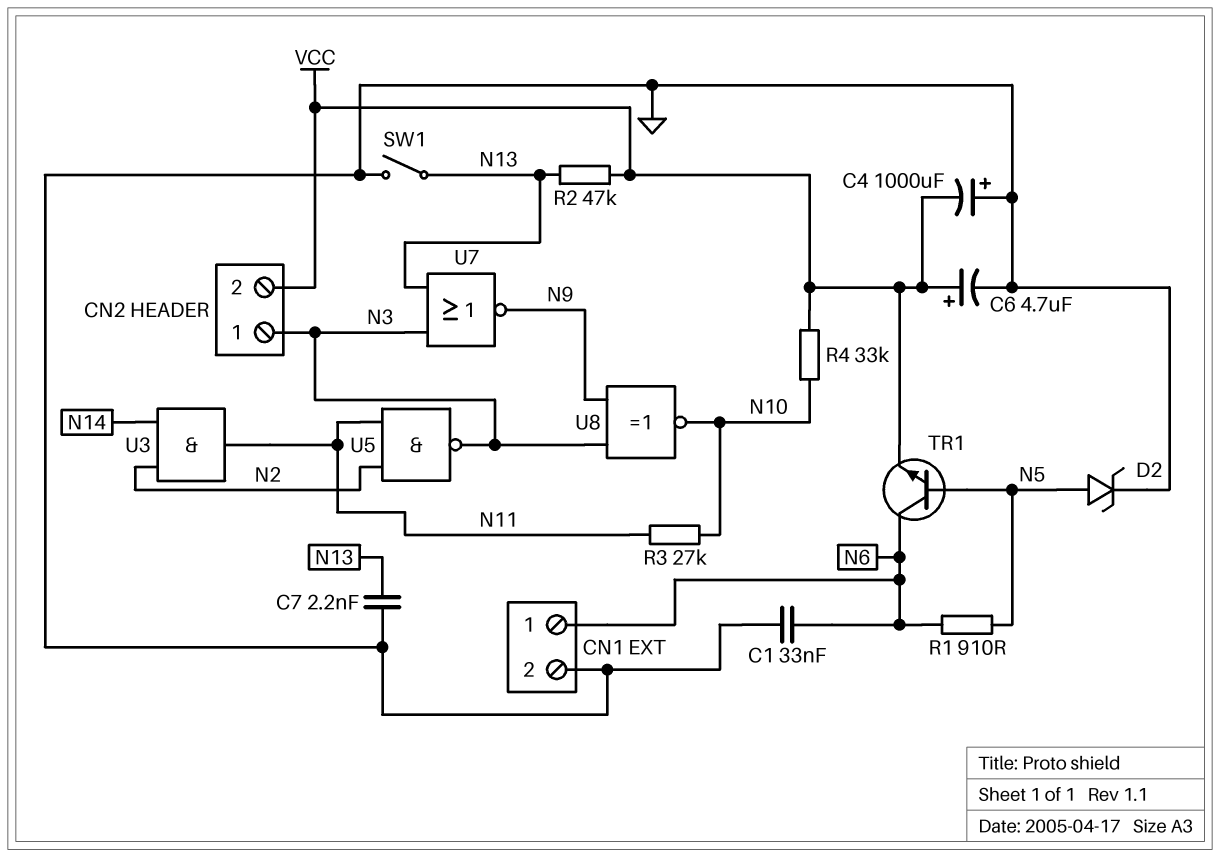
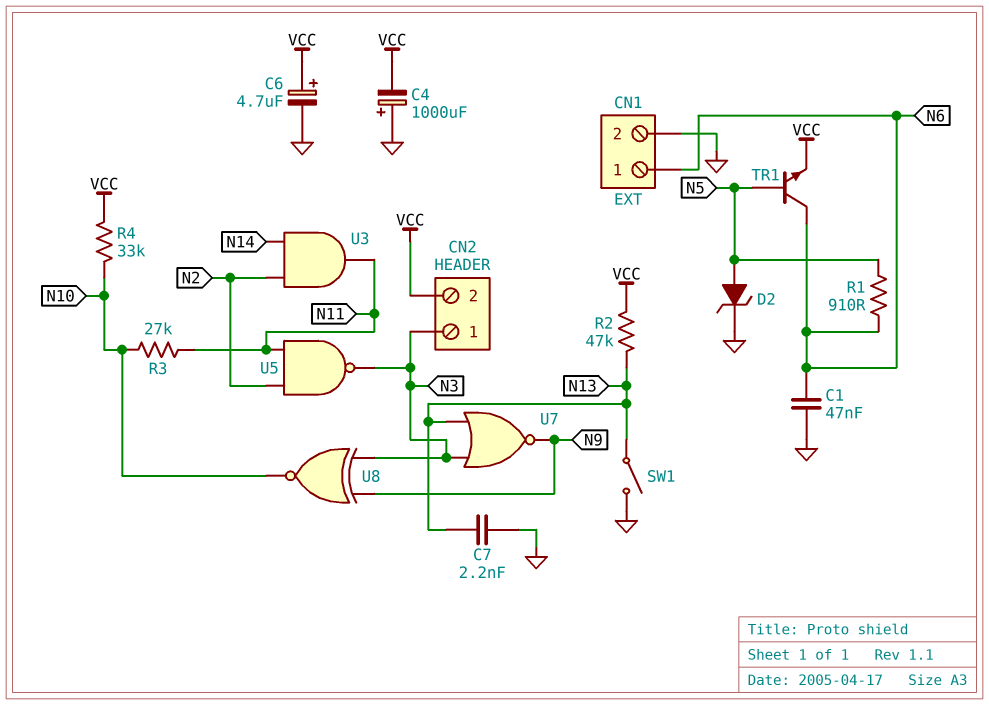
C1: 33nF (GND, N6) -> 47nF (GND, N6)

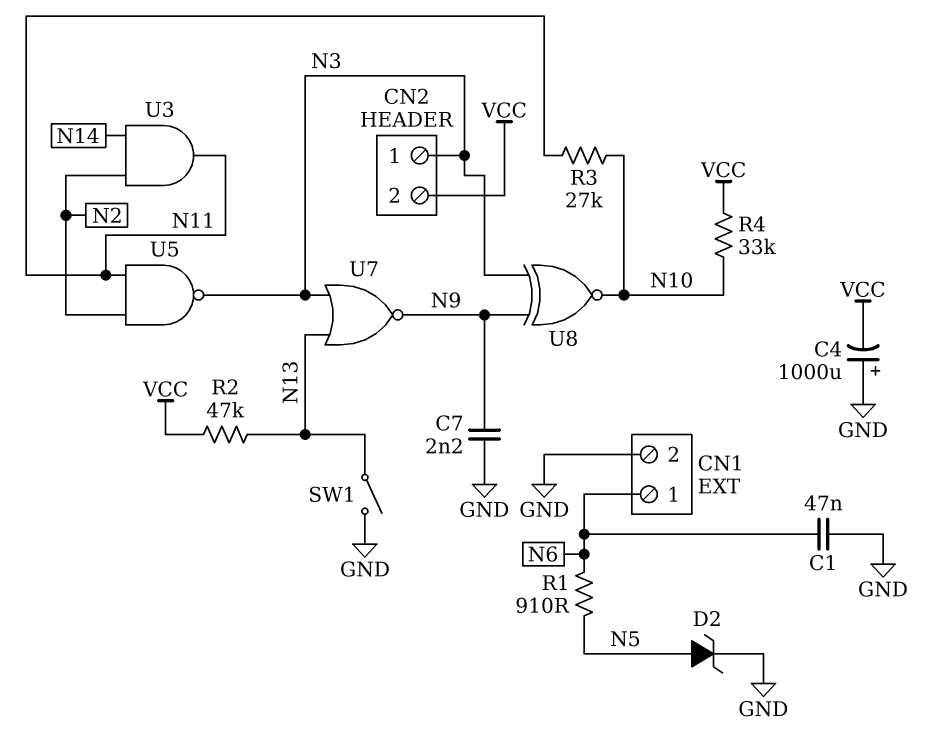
C6: 4.7uF (plus VCC, minus GND) -> none
C7: 2.2nF (GND, N13) -> 2.2nF (GND, N9)
TR1: NPN (B N5, C N6, E VCC) -> none

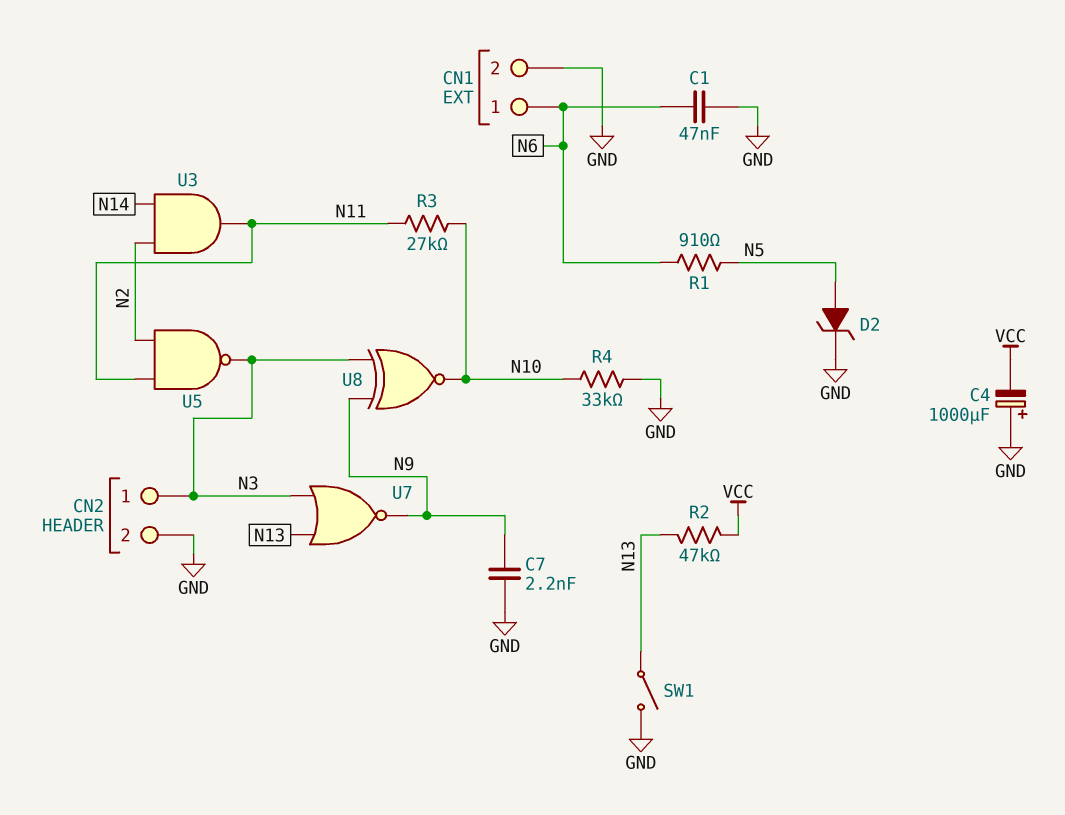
CN2 pin 2: VCC -> GND
R4: 33k (N10, VCC) -> 33k (GND, N10)

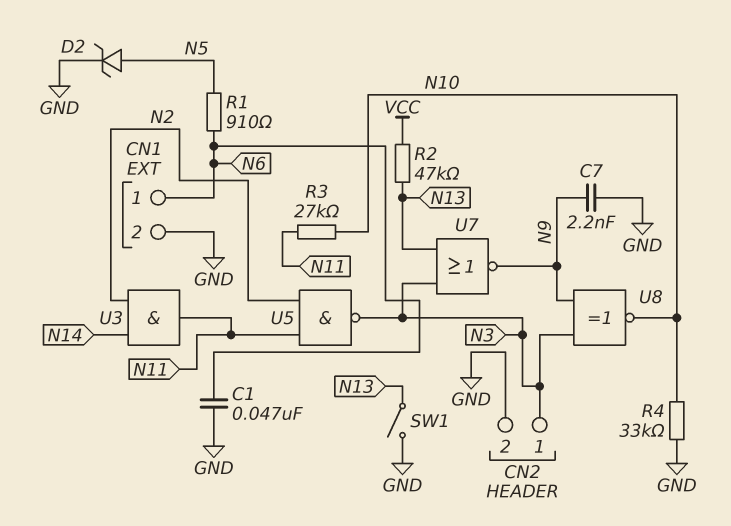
C4: 1000uF (plus GND, minus VCC) -> none

